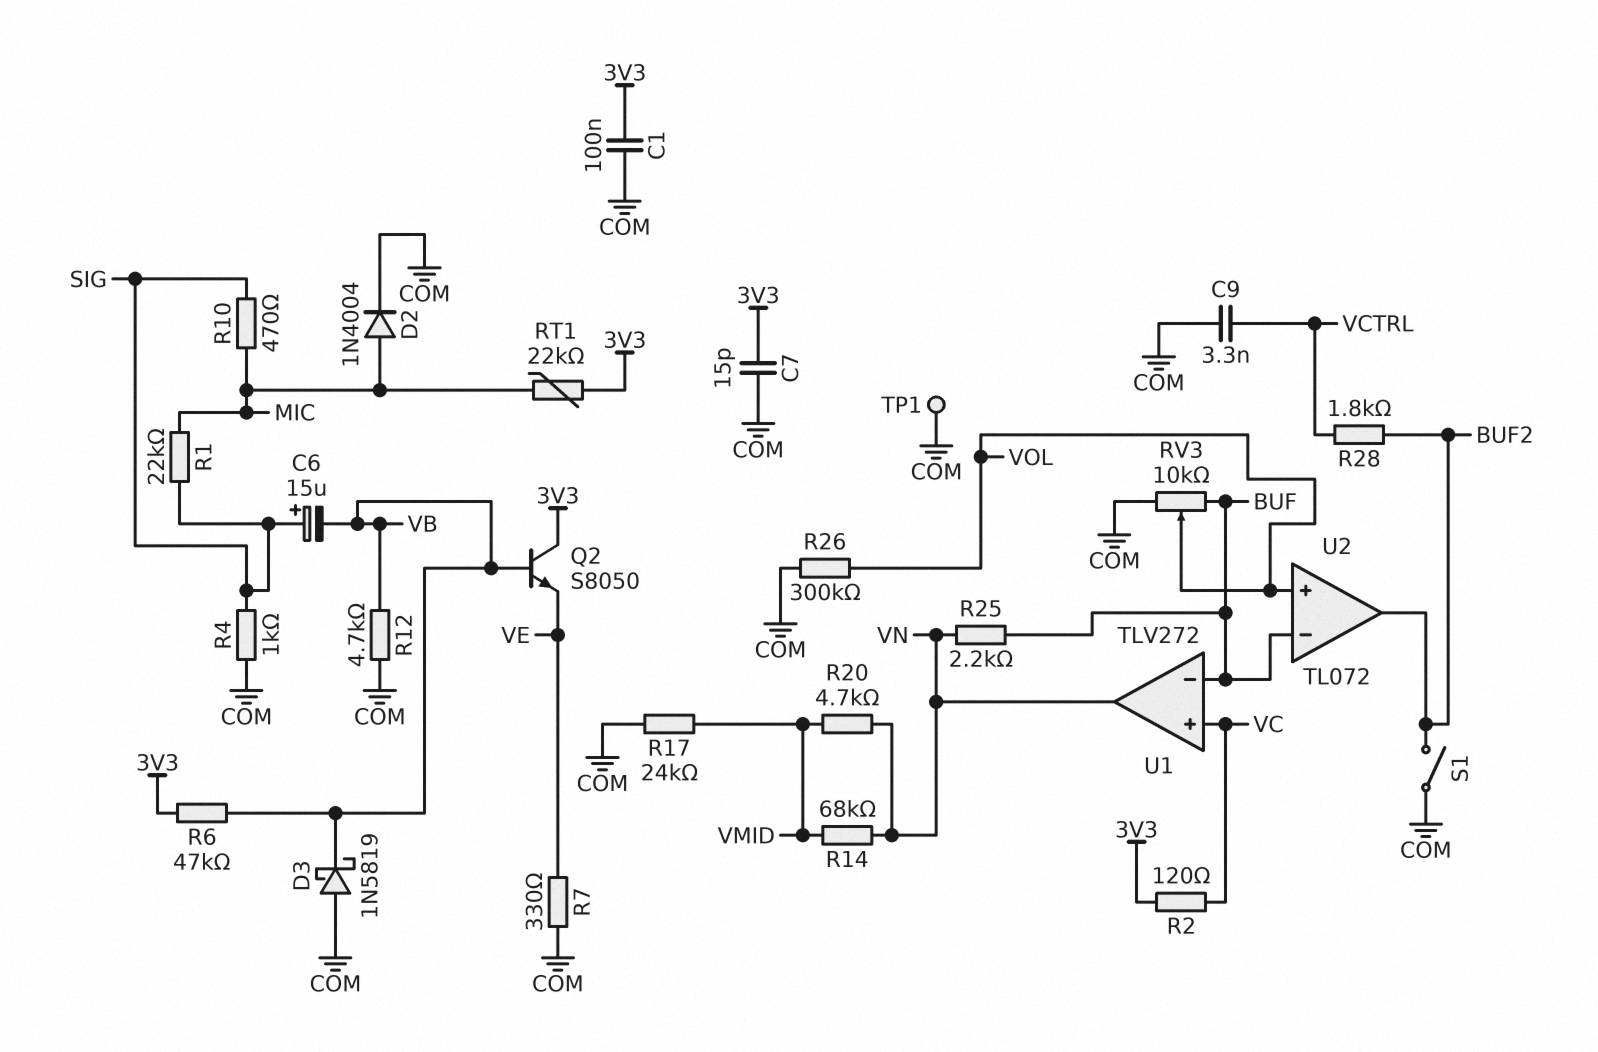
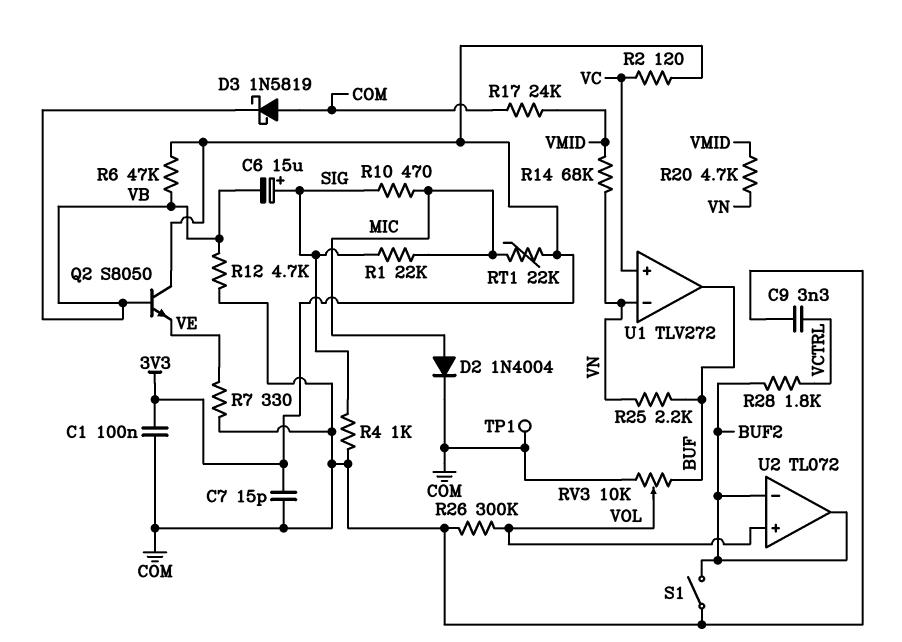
U1 pin in-: BUF -> VN
U1 pin out: VN -> BUF
U2 pin in-: BUF -> BUF2

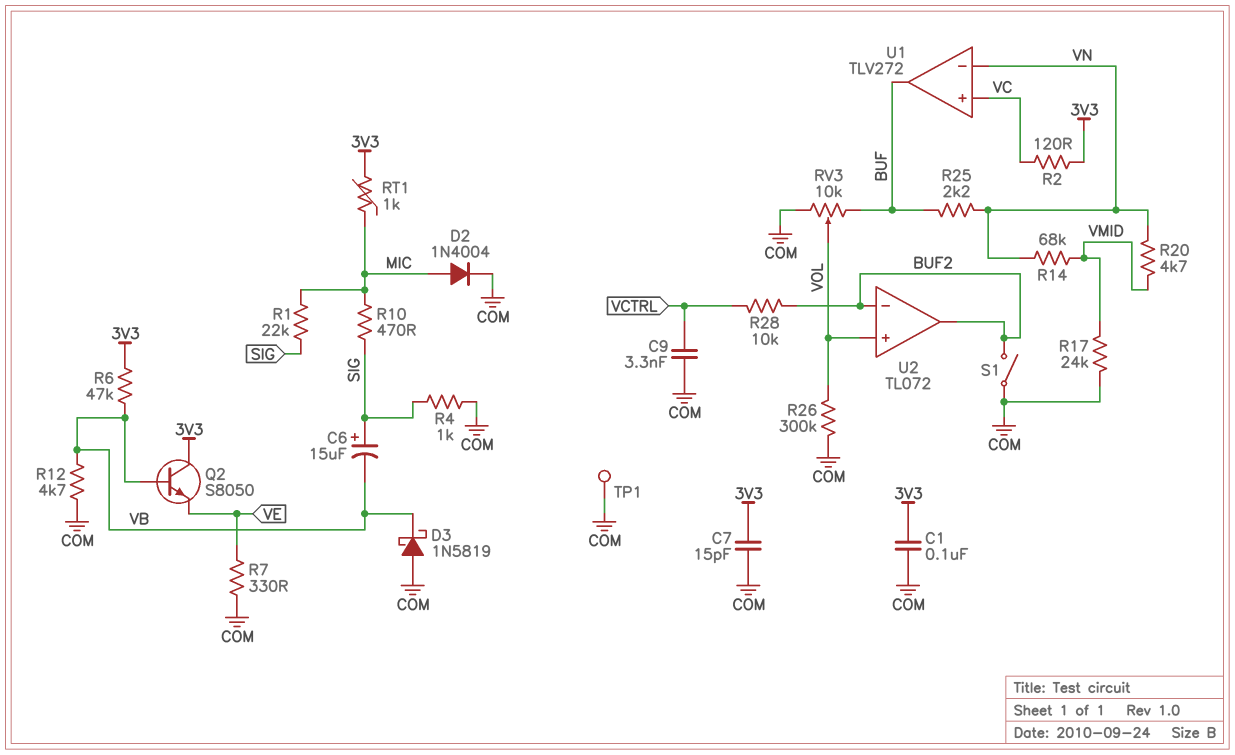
R28: 1.8k (BUF2, VCTRL) -> 10k (BUF2, VCTRL)
RT1: 22k (3V3, MIC) -> 1k (3V3, MIC)

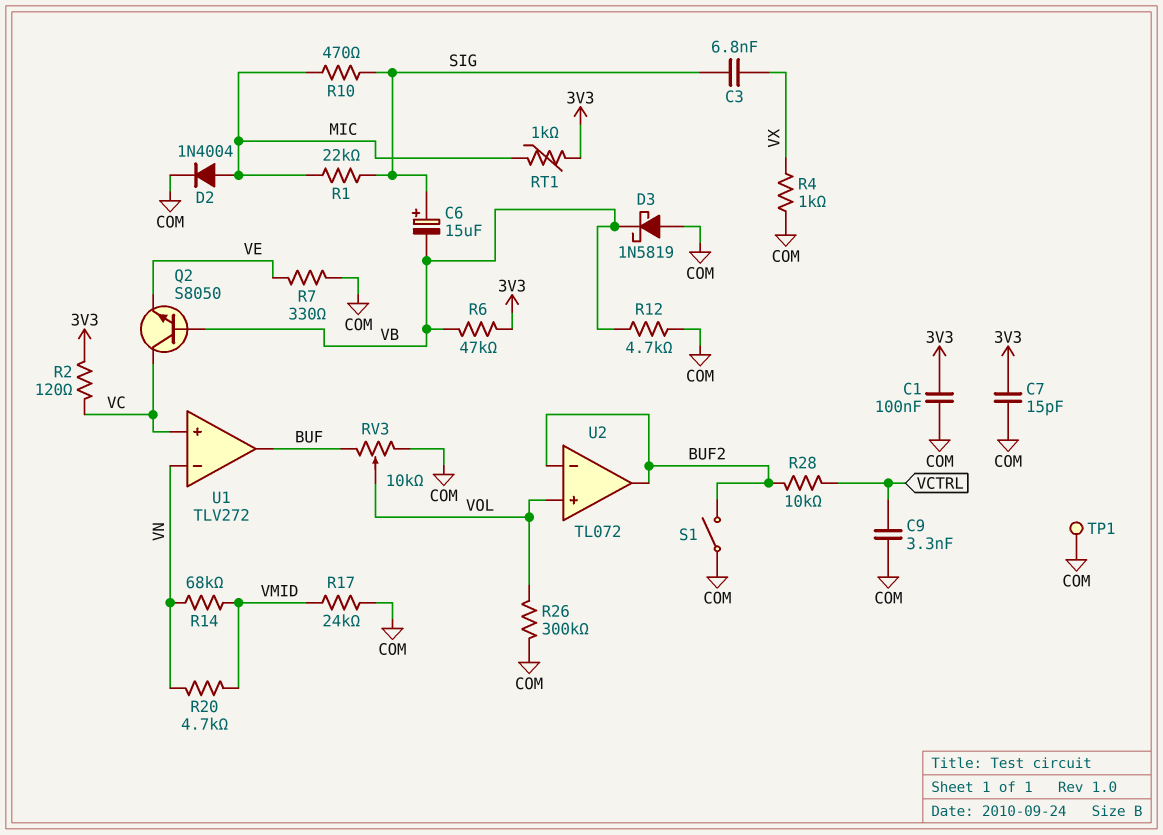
C3: none -> 6.8nF (SIG, VX)
Q2: NPN S8050 (B VB, C 3V3, E VE) -> NPN S8050 (B VB, C VC, E VE)
R4: 1k (COM, SIG) -> 1k (COM, VX)
R25: 2.2k (BUF, VN) -> none

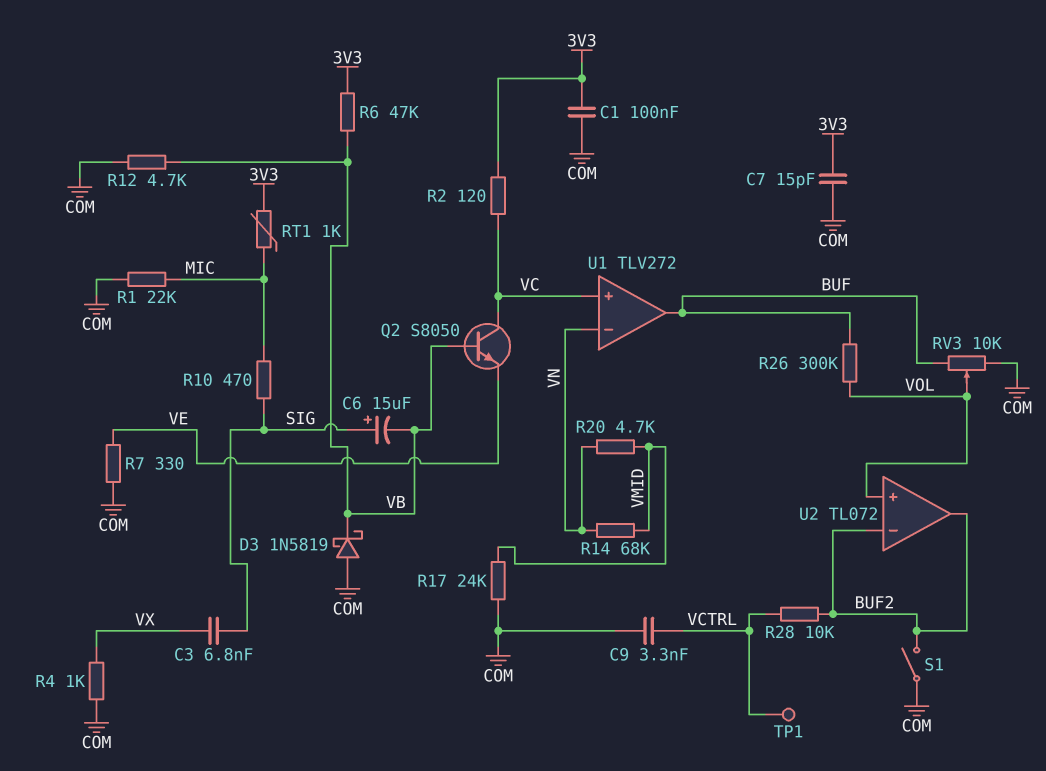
D2: diode 1N4004 (A MIC, K COM) -> none
R1: 22k (MIC, SIG) -> 22k (COM, MIC)
R26: 300k (COM, VOL) -> 300k (BUF, VOL)
TP1: test point (COM) -> test point (VCTRL)

